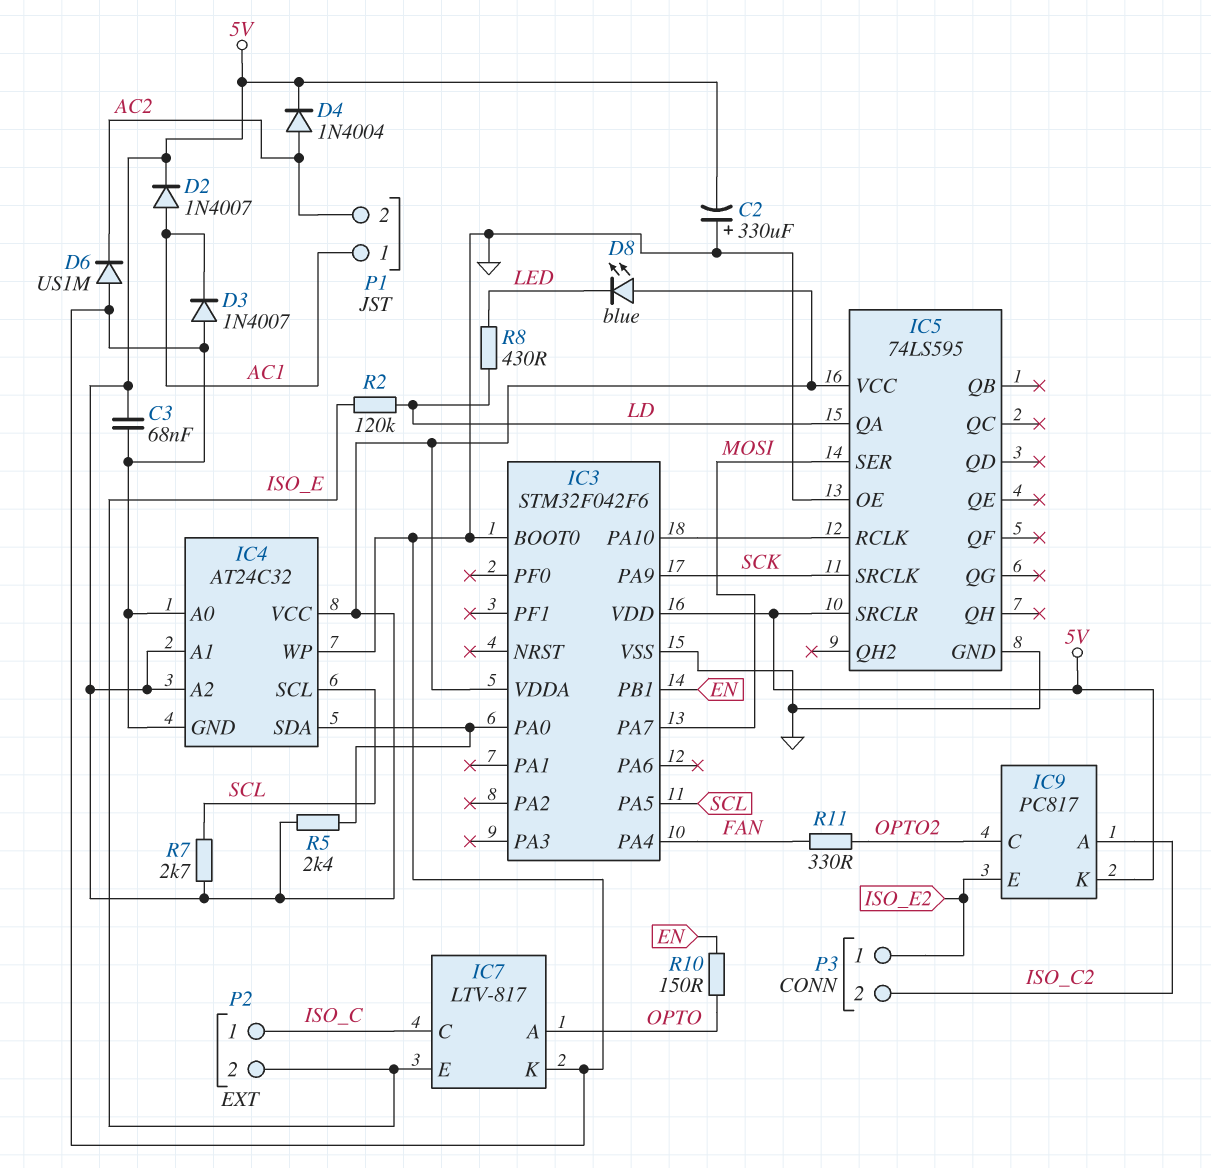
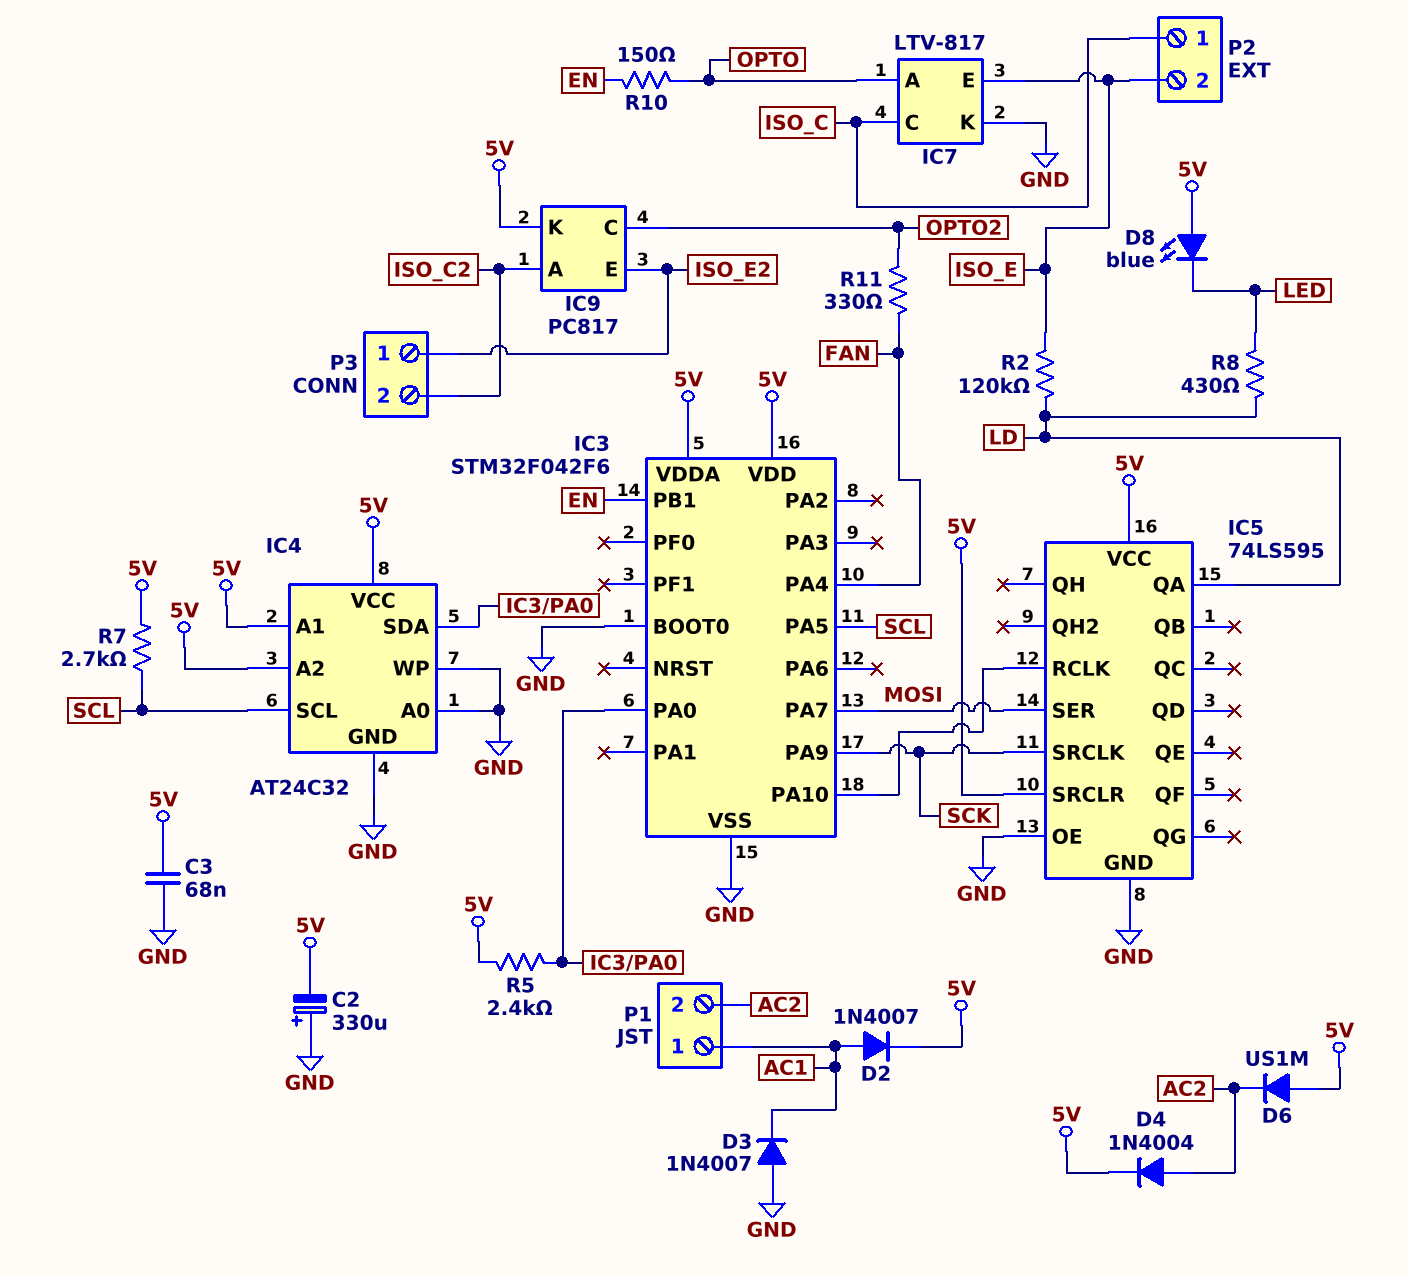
D6: diode US1M (A GND, K AC2) -> diode US1M (A 5V, K AC2)

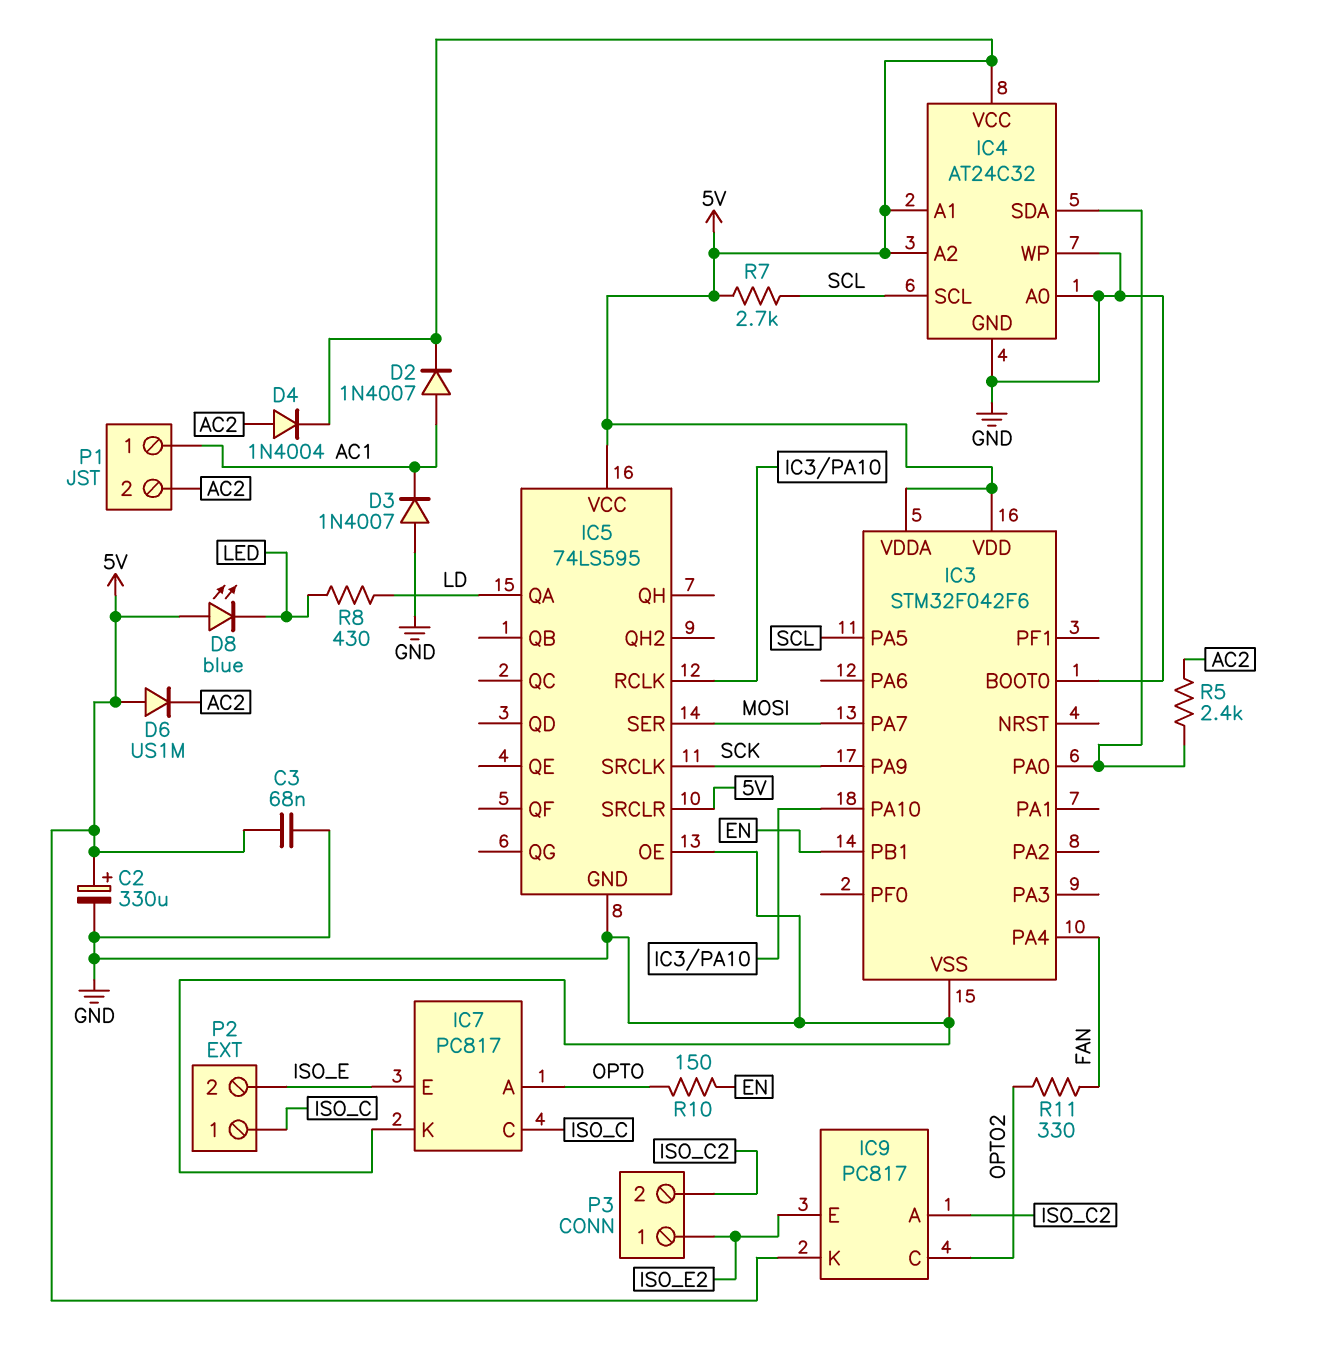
C2: 330uF (plus GND, minus 5V) -> 330uF (plus 5V, minus GND)
IC7: LTV-817 -> PC817
R2: 120k (ISO_E, LD) -> none
R5: 2.4k (5V, IC3/PA0) -> 2.4k (AC2, IC3/PA0)

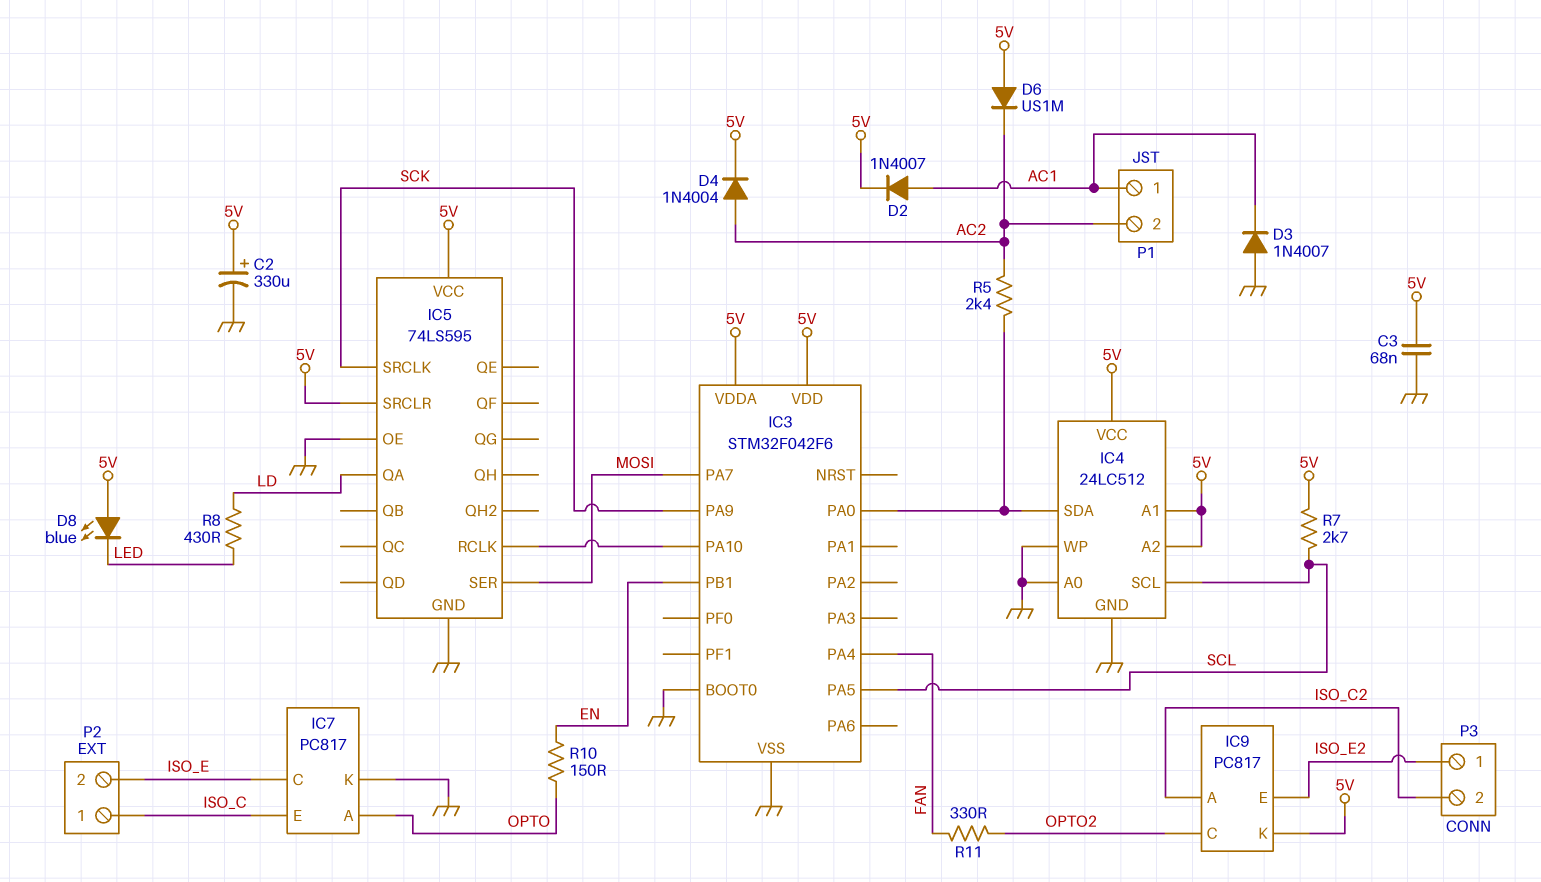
IC4: AT24C32 -> 24LC512
IC7 pin C: ISO_C -> ISO_E
IC7 pin E: ISO_E -> ISO_C

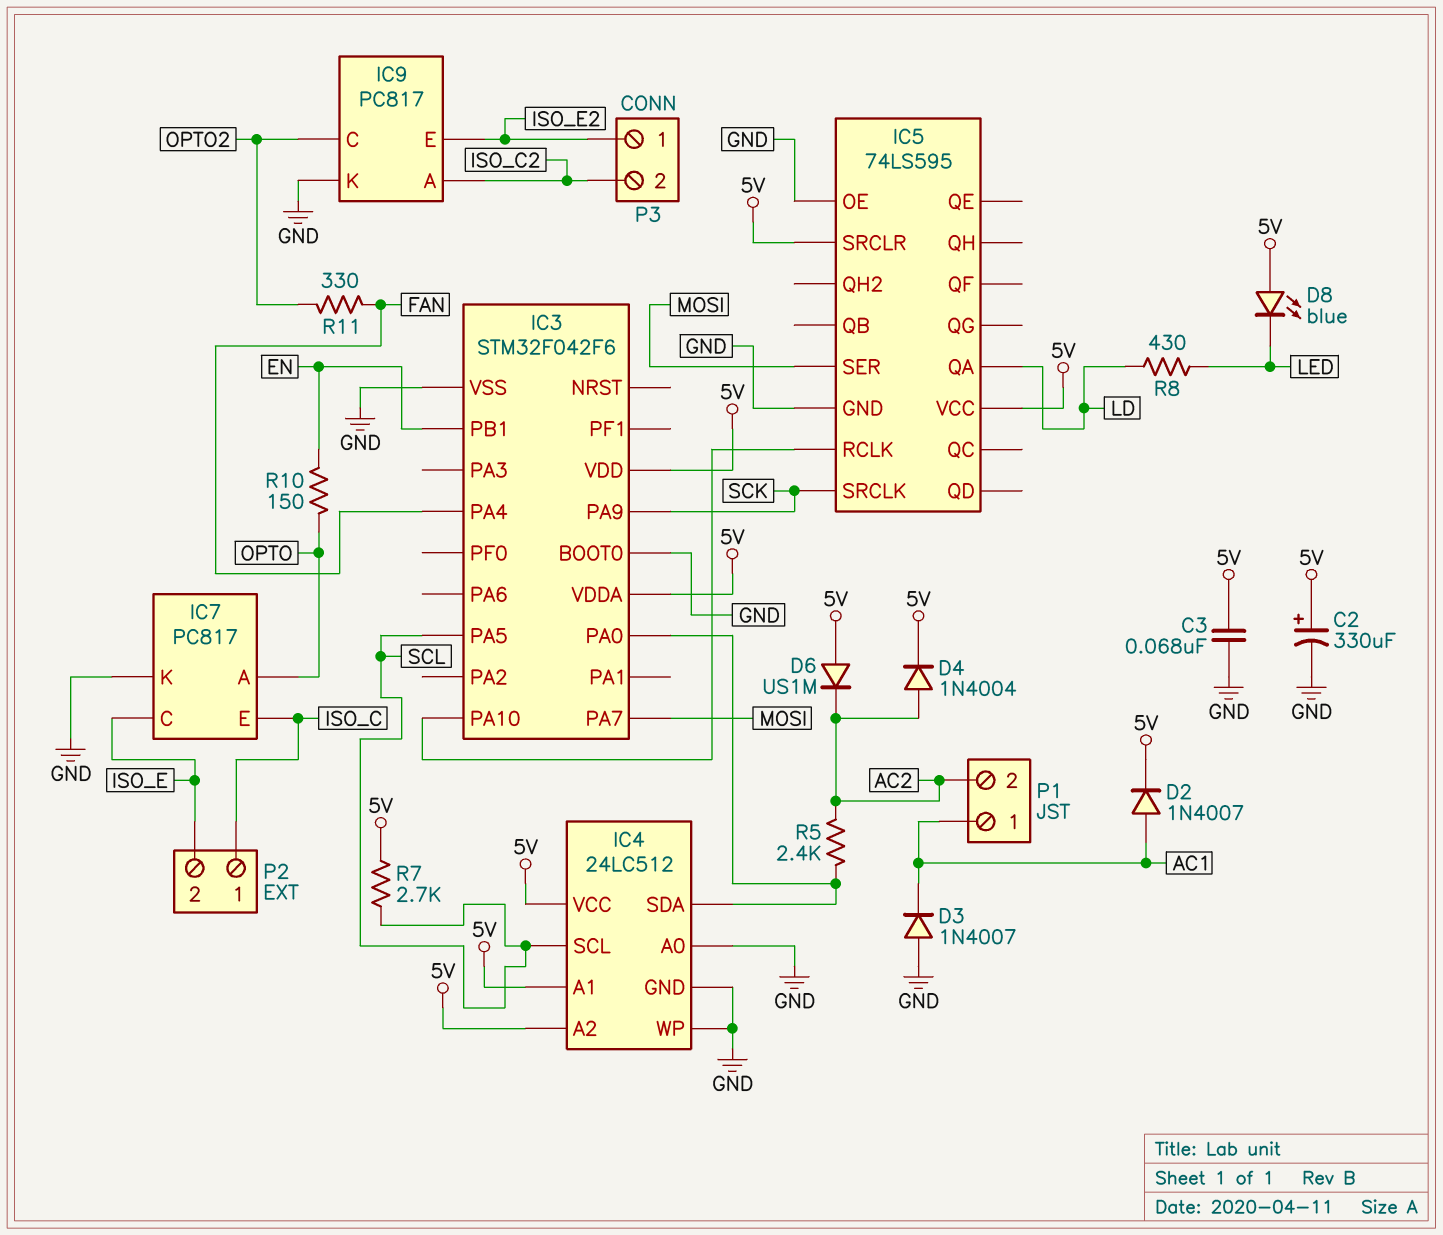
IC9 pin K: 5V -> GND

